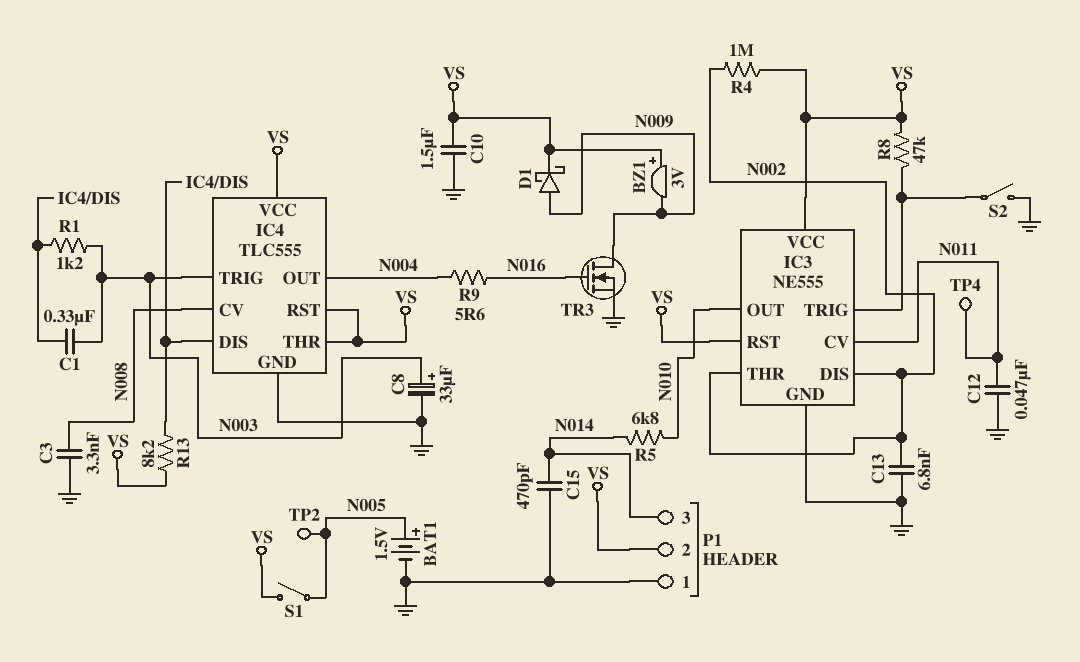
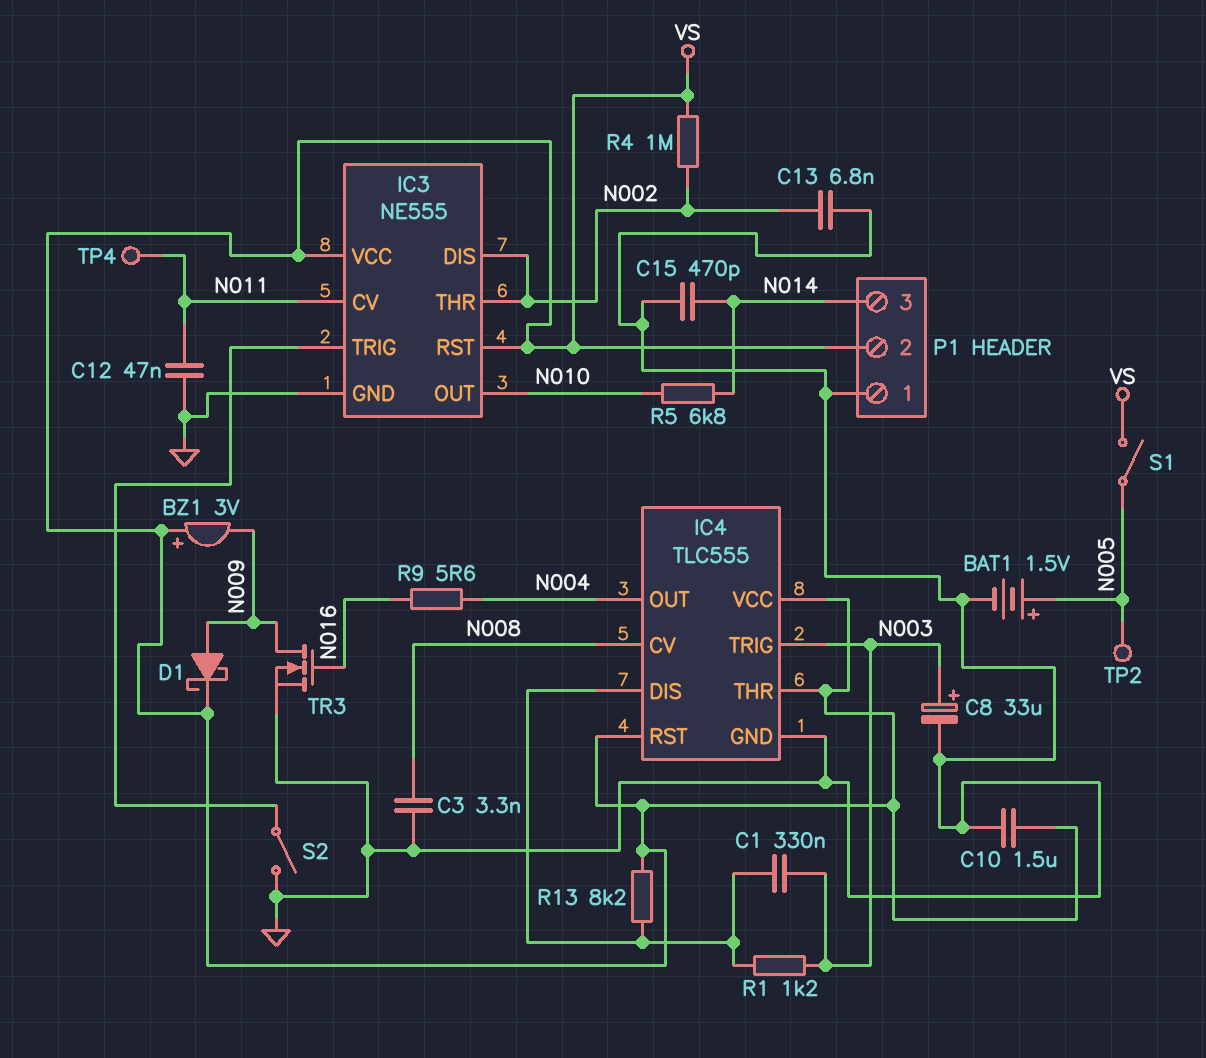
R8: 47k (IC3/TRIG, VS) -> none

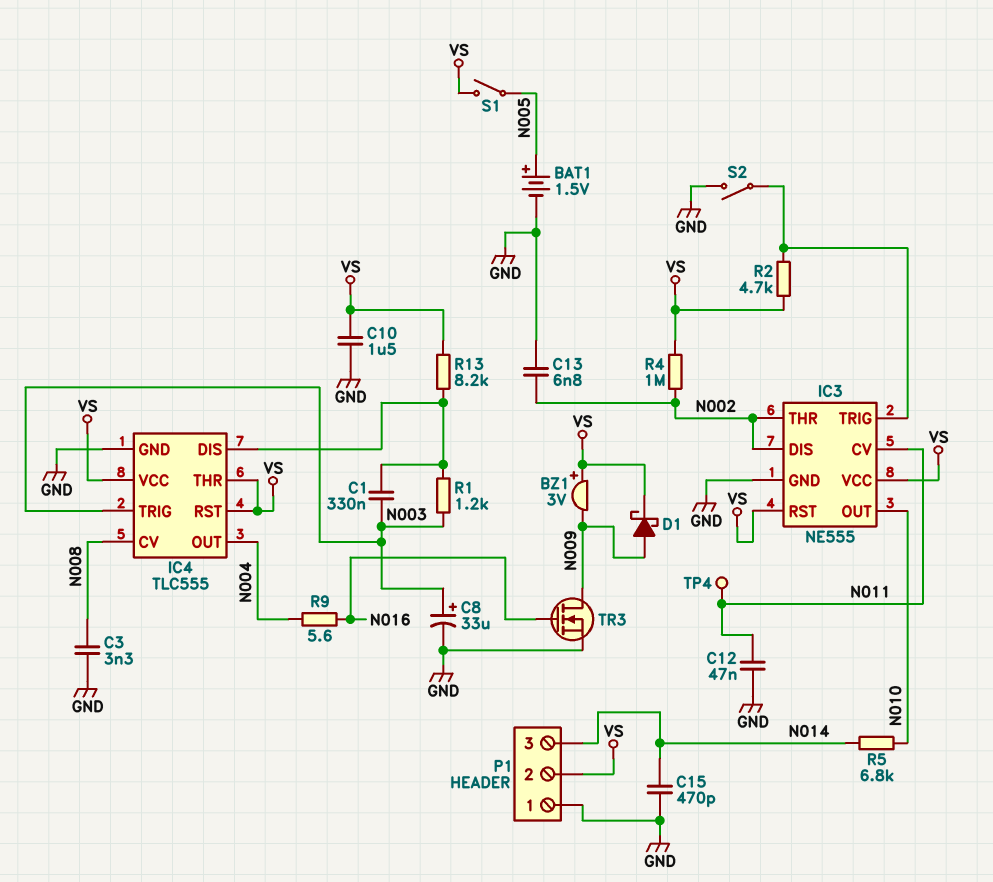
R2: none -> 4.7k (IC3/TRIG, VS)
TP2: test point (N005) -> none

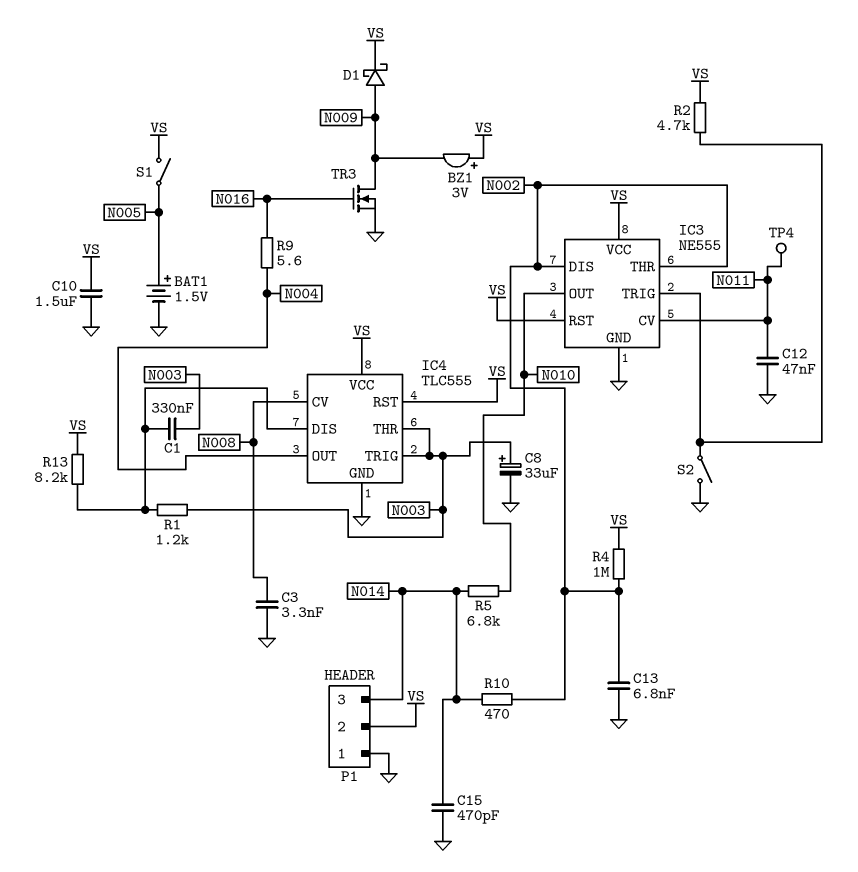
IC4 pin THR: VS -> N003
R10: none -> 470 (N002, N014)

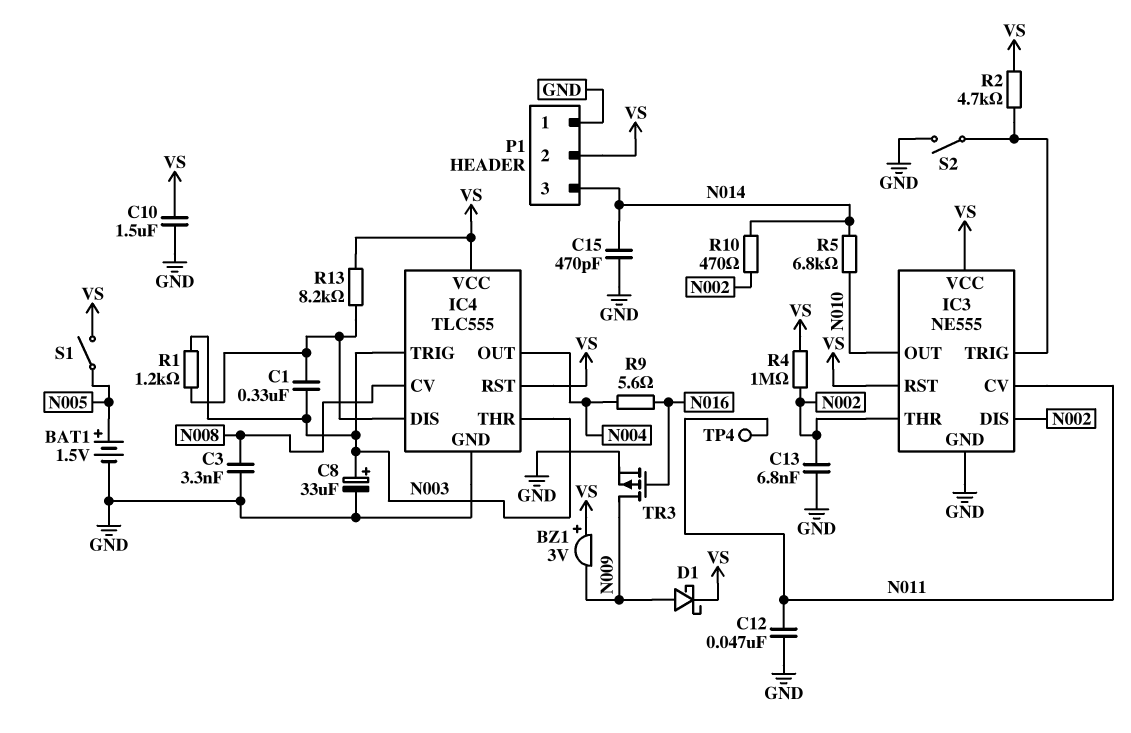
TR3: NMOS (G N016, D N009, S GND) -> PMOS (G N016, D N009, S GND)

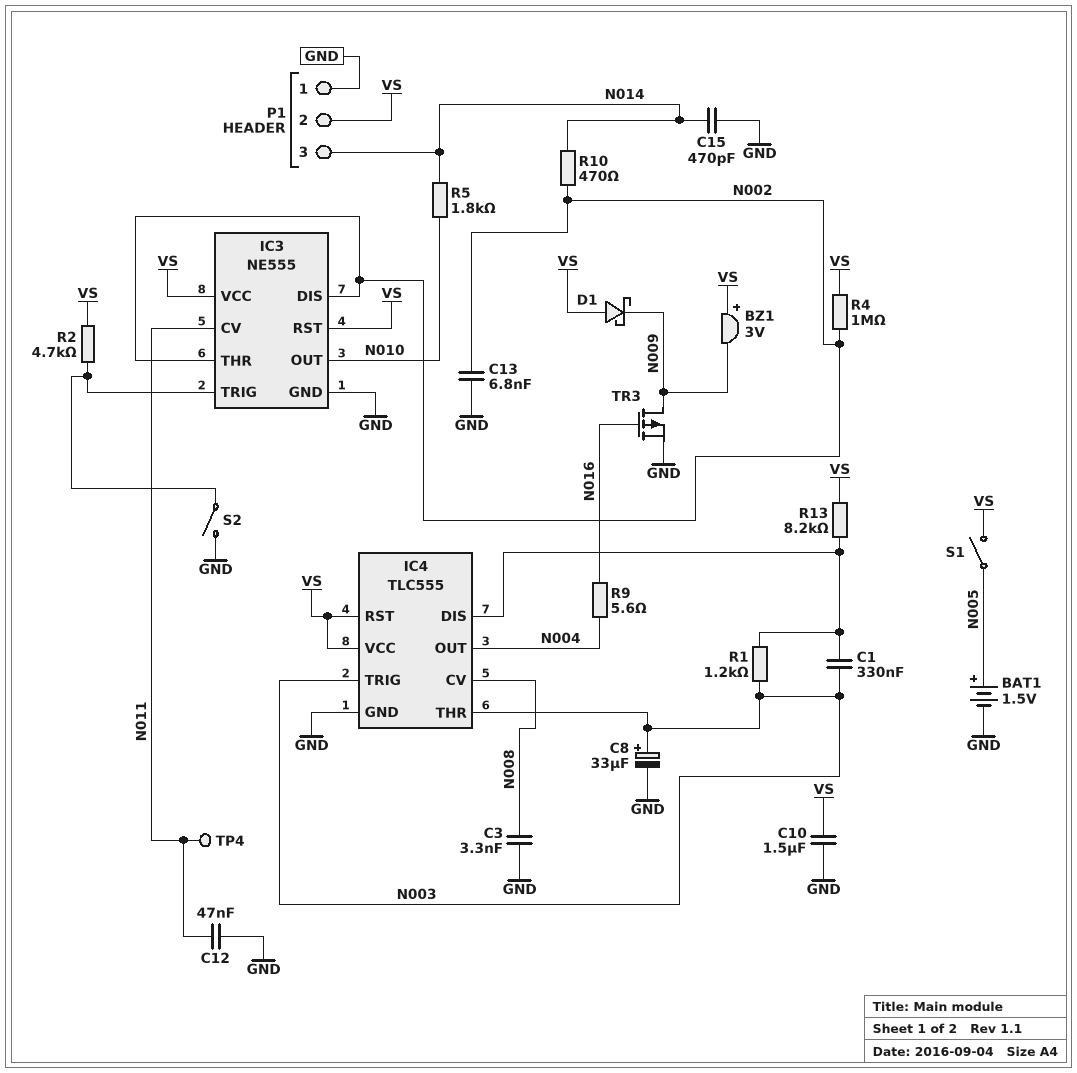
D1: schottky (A N009, K VS) -> schottky (A VS, K N009)
R5: 6.8k (N010, N014) -> 1.8k (N010, N014)

